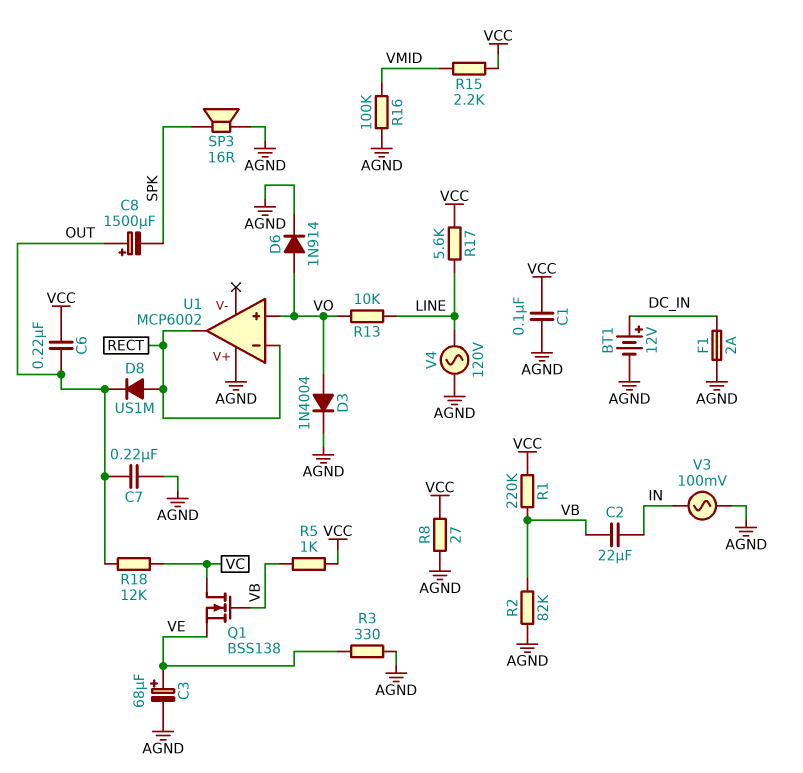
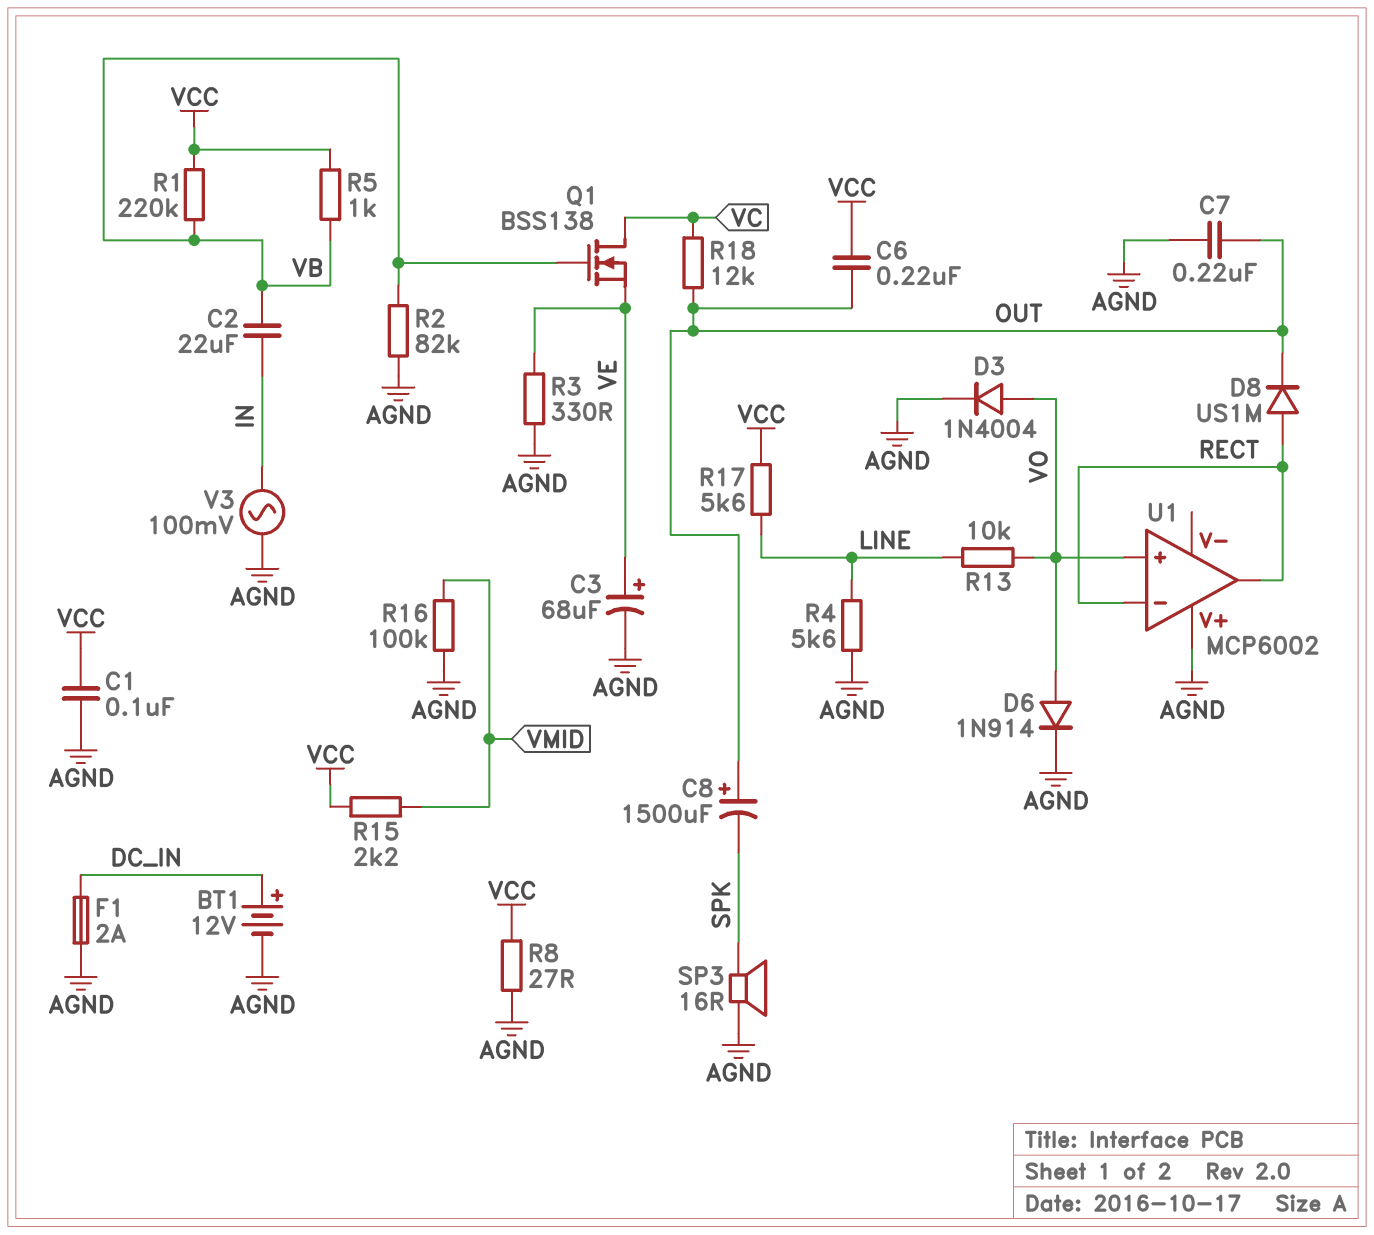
R4: none -> 5.6k (AGND, LINE)
V4: AC 120V (AGND, LINE) -> none

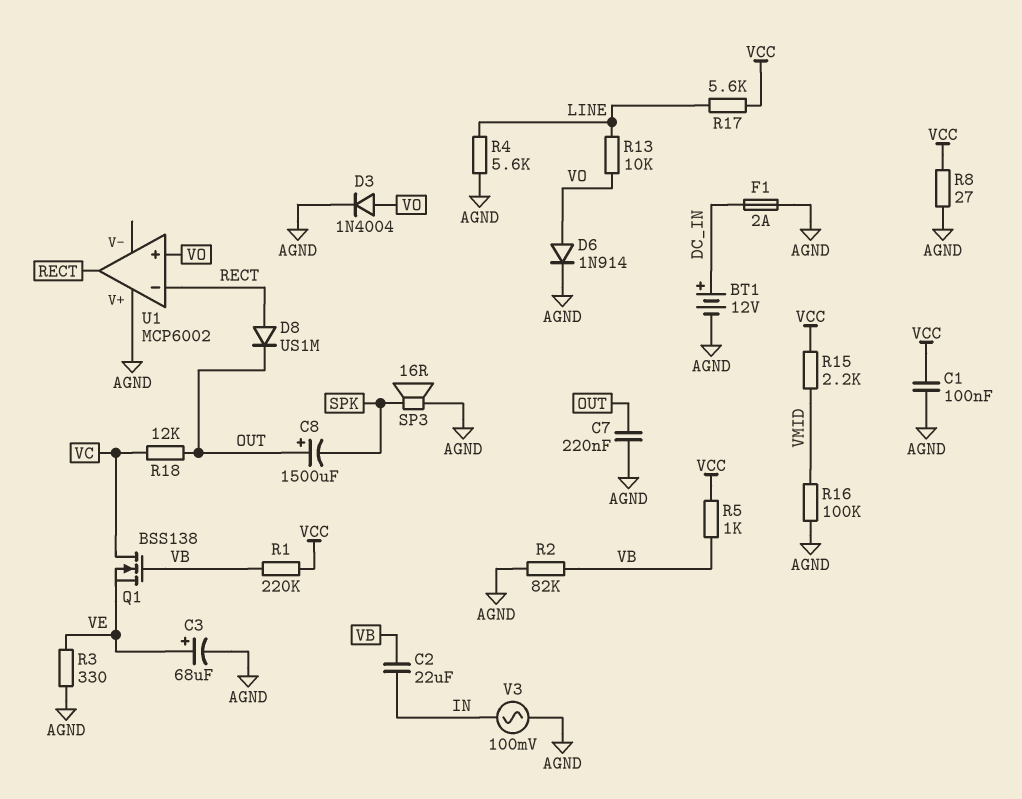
C6: 220nF (OUT, VCC) -> none

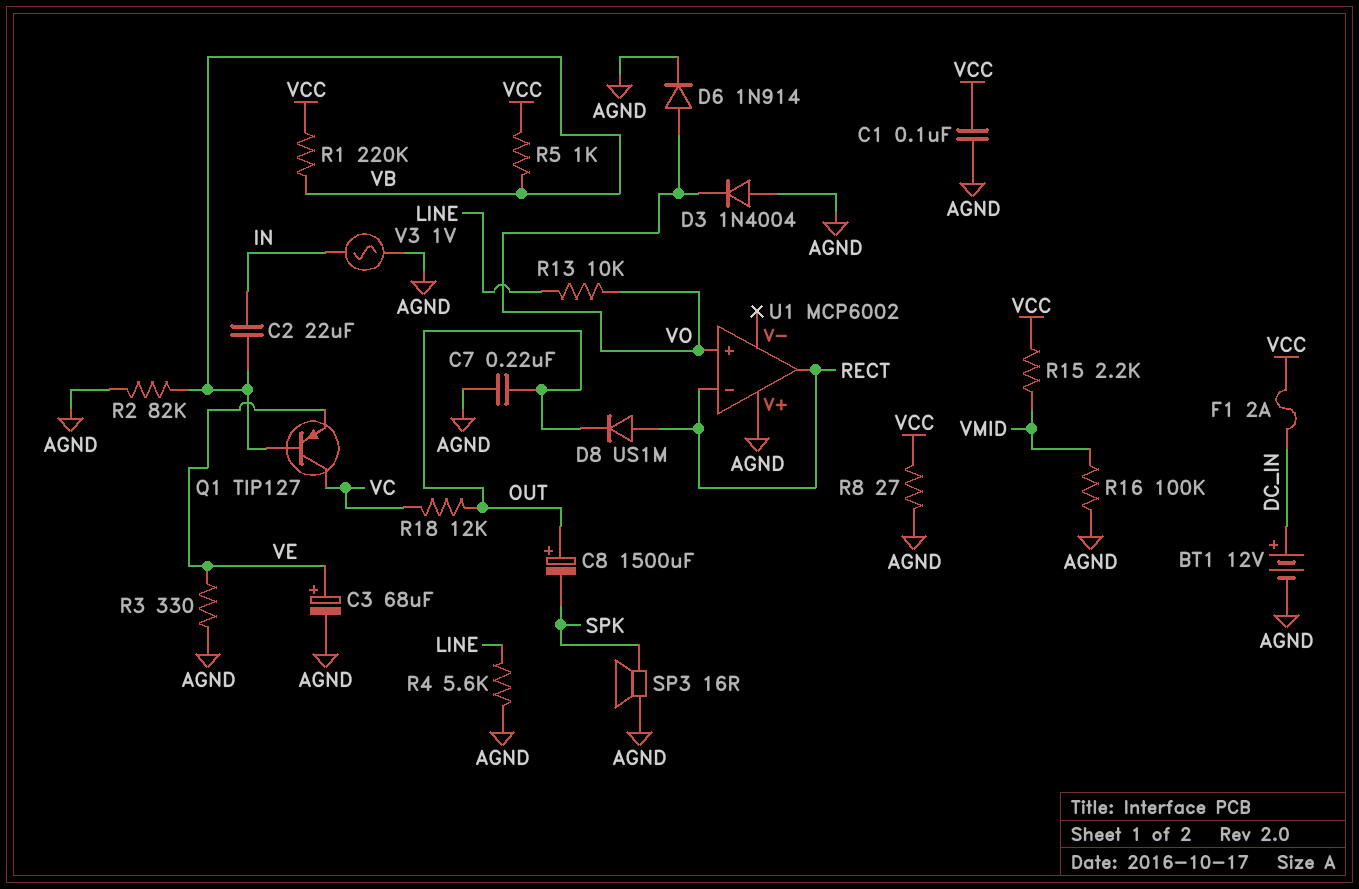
D3: diode 1N4004 (A VO, K AGND) -> diode 1N4004 (A AGND, K VO)
F1: 2A (AGND, DC_IN) -> 2A (DC_IN, VCC)
Q1: NMOS BSS138 (G VB, D VC, S VE) -> PNP TIP127 (B VB, C VC, E VE)
R17: 5.6k (LINE, VCC) -> none
V3: AC 100mV (AGND, IN) -> AC 1V (AGND, IN)

